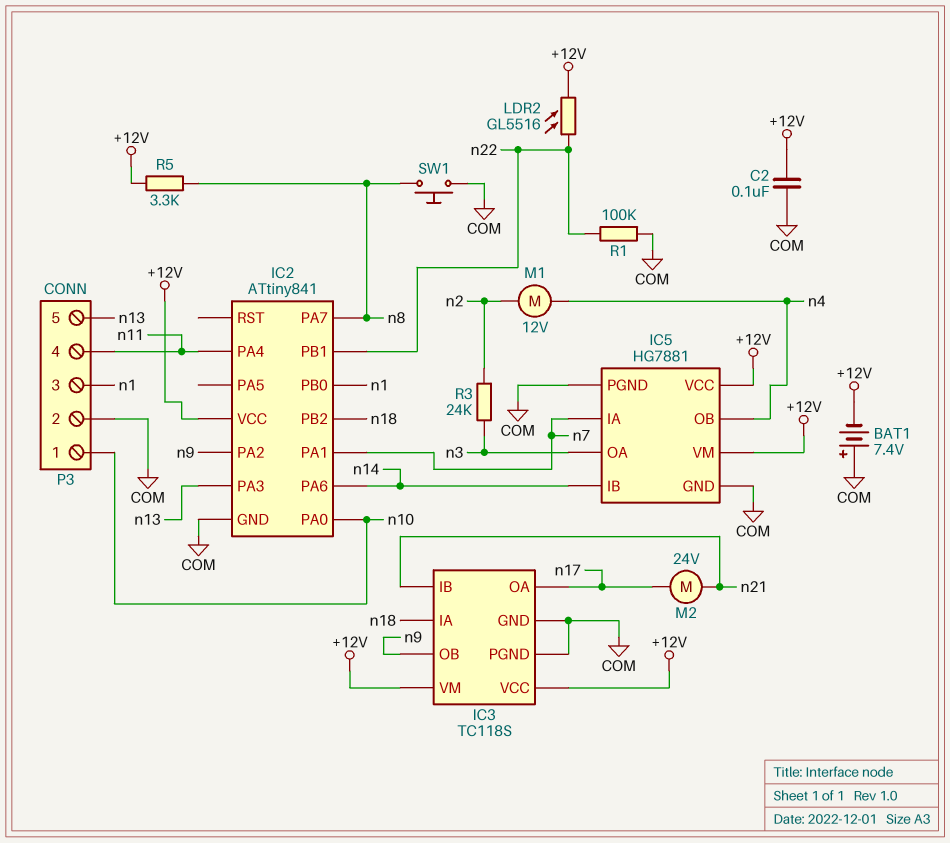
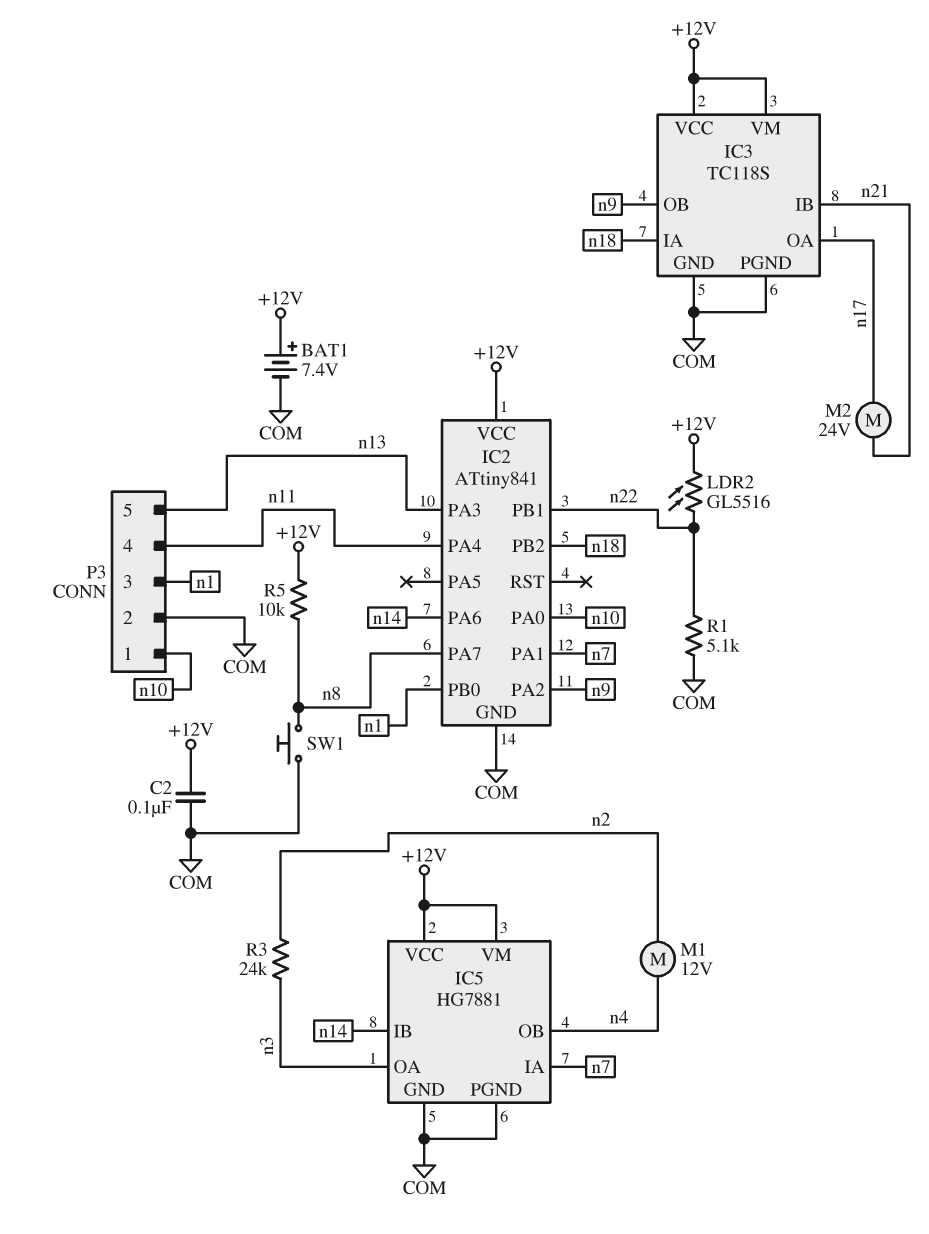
BAT1: 7.4V (plus COM, minus +12V) -> 7.4V (plus +12V, minus COM)
R1: 100k (COM, n22) -> 5.1k (COM, n22)
R5: 3.3k (+12V, n8) -> 10k (+12V, n8)

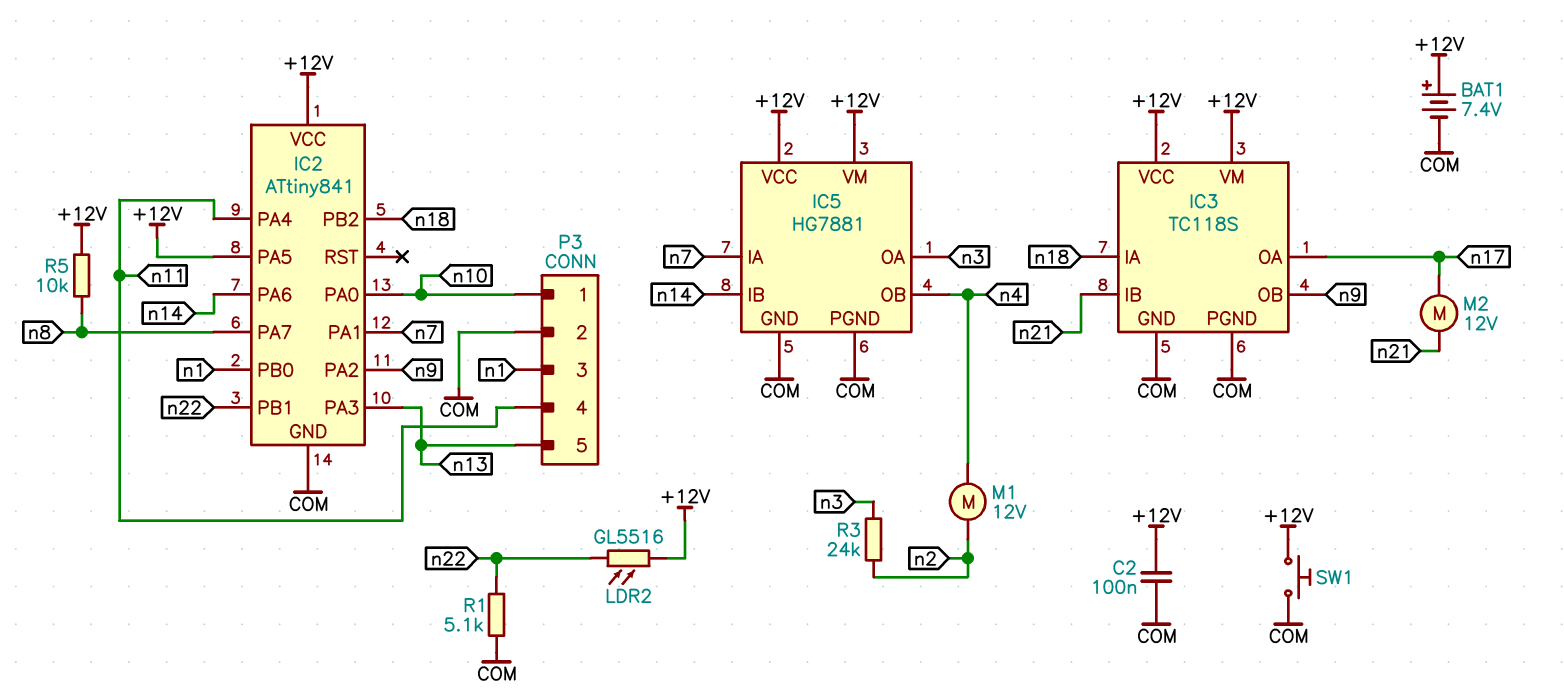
IC2 pin PA5: none -> +12V
M2: motor 24V (n17, n21) -> motor 12V (n17, n21)
SW1: button (COM, n8) -> button (+12V, COM)

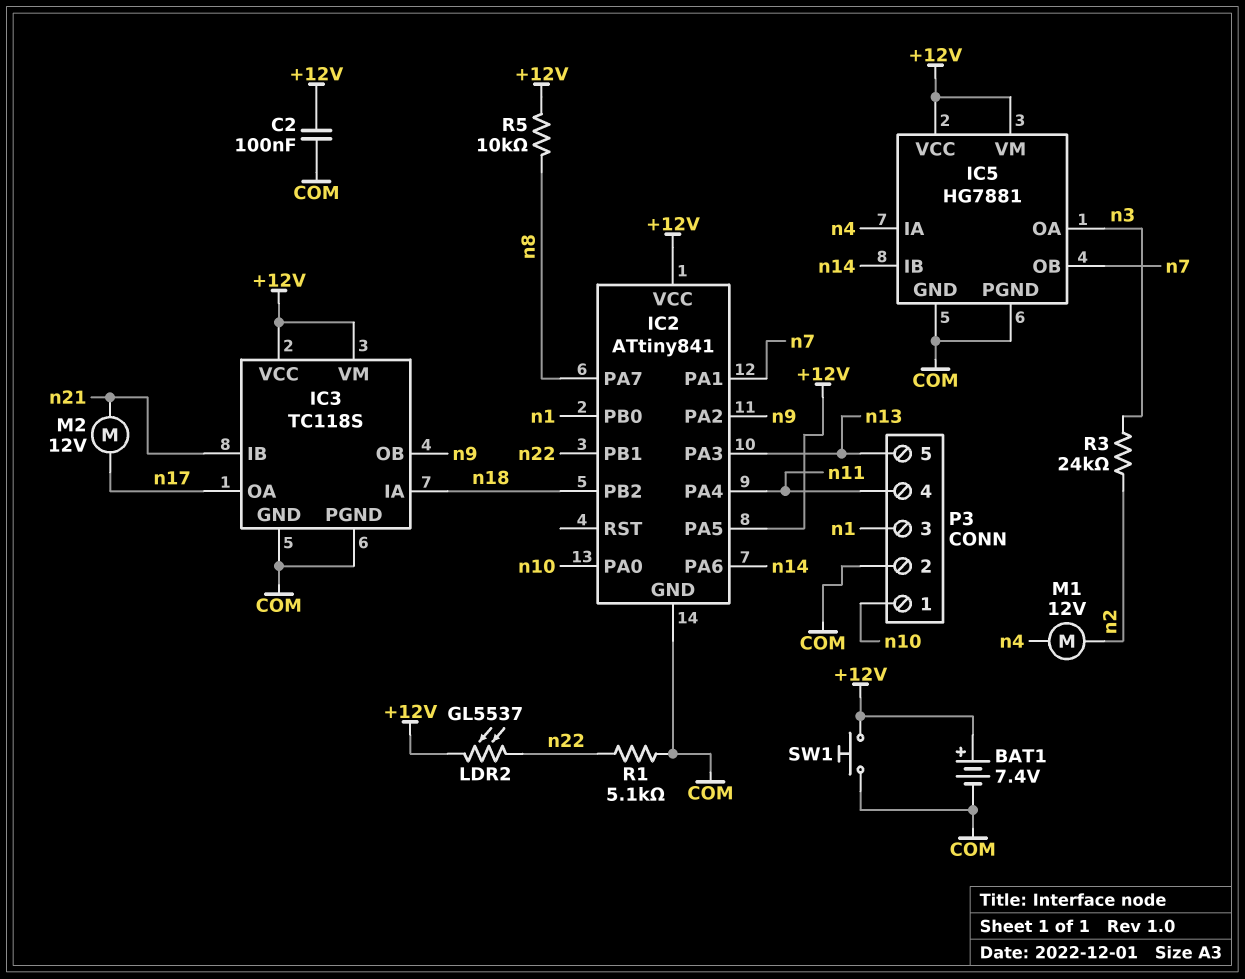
IC5 pin IA: n7 -> n4
IC5 pin OB: n4 -> n7
LDR2: GL5516 (+12V, n22) -> GL5537 (+12V, n22)

